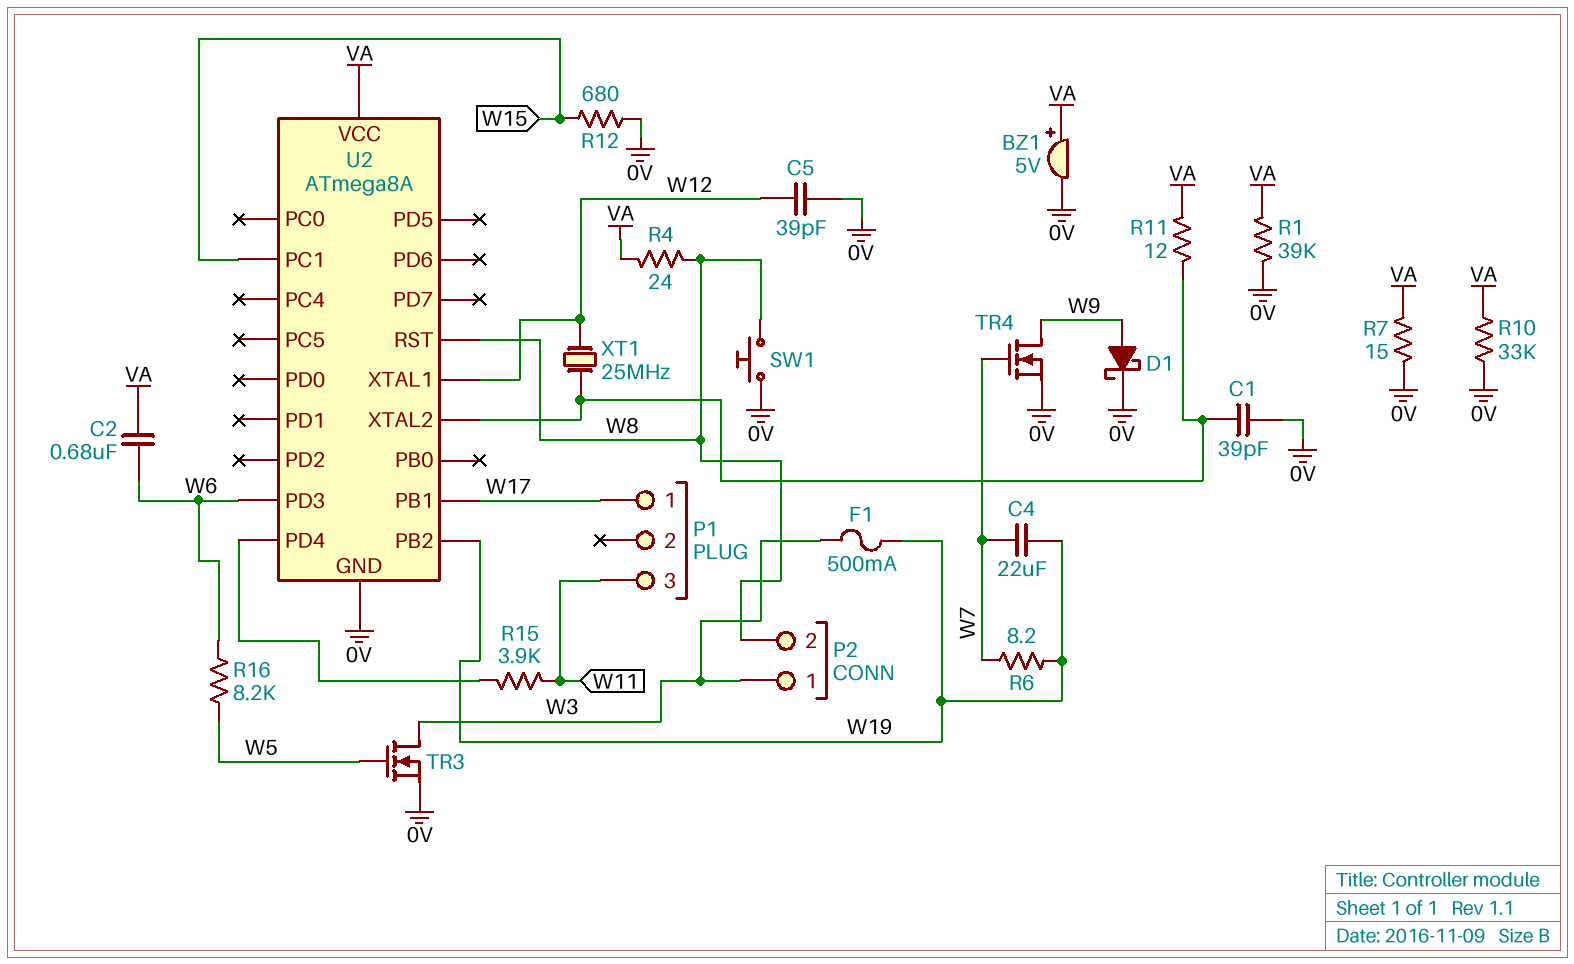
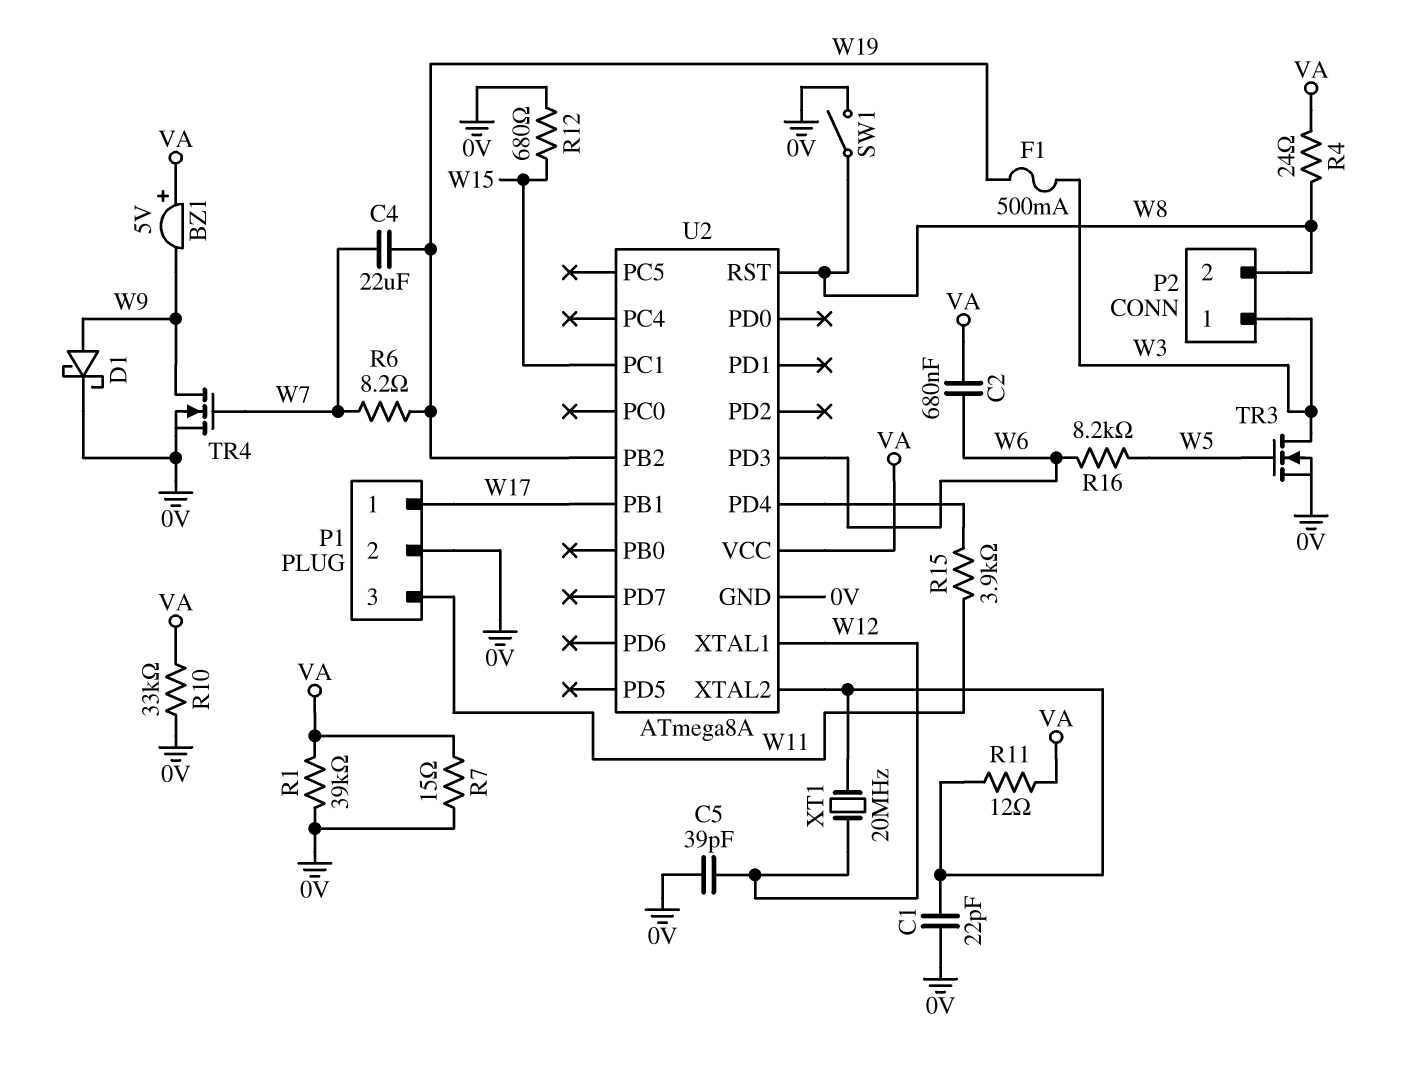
BZ1: buzzer 5V (plus VA, minus 0V) -> buzzer 5V (plus VA, minus W9)
C1: 39pF (0V, U2/XTAL2) -> 22pF (0V, U2/XTAL2)
P1 pin 2: none -> 0V
SW1: button (0V, W8) -> switch (0V, W8)
XT1: 25MHz (U2/XTAL2, W12) -> 20MHz (U2/XTAL2, W12)

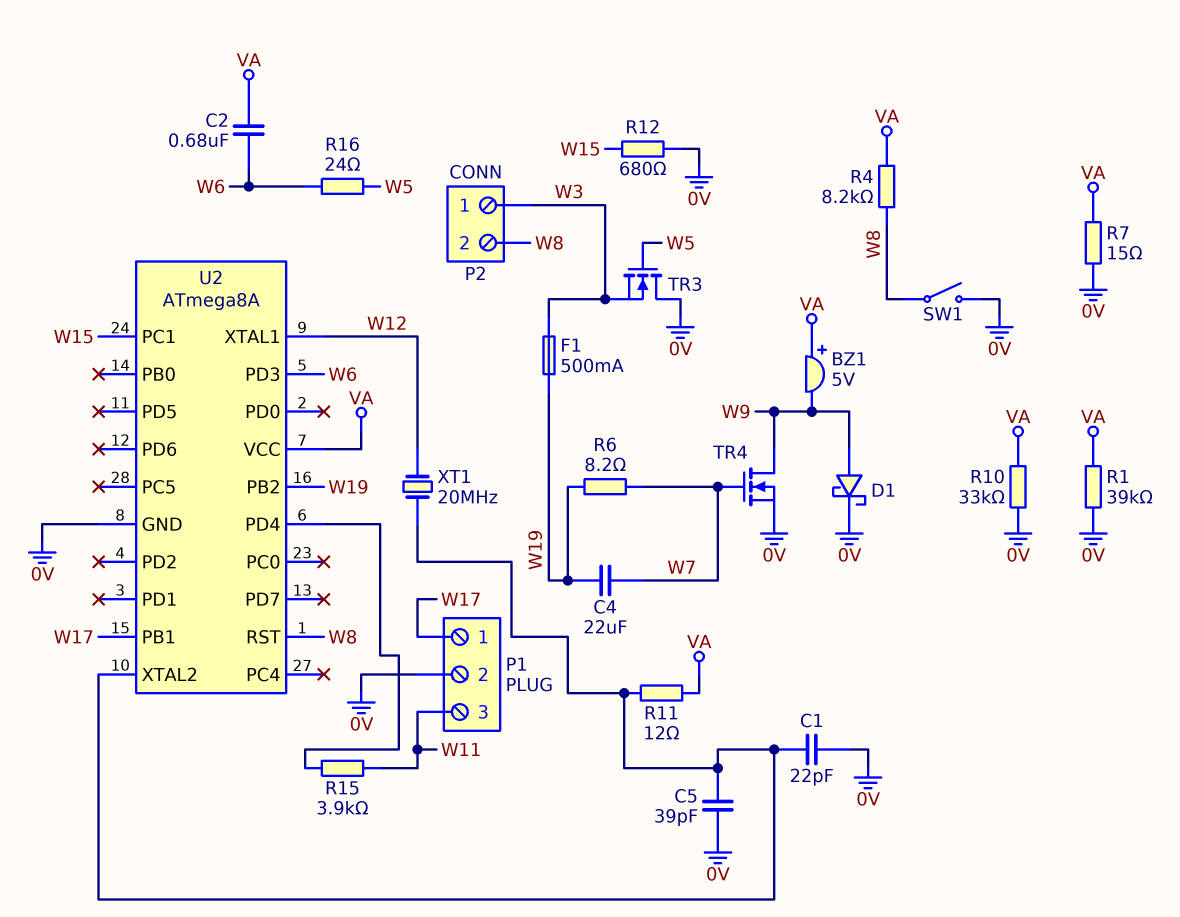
C5: 39pF (0V, W12) -> 39pF (0V, U2/XTAL2)
R4: 24 (VA, W8) -> 8.2k (VA, W8)
R16: 8.2k (W5, W6) -> 24 (W5, W6)
TR3: NMOS (G W5, D W3, S 0V) -> NMOS (G W5, D 0V, S W3)

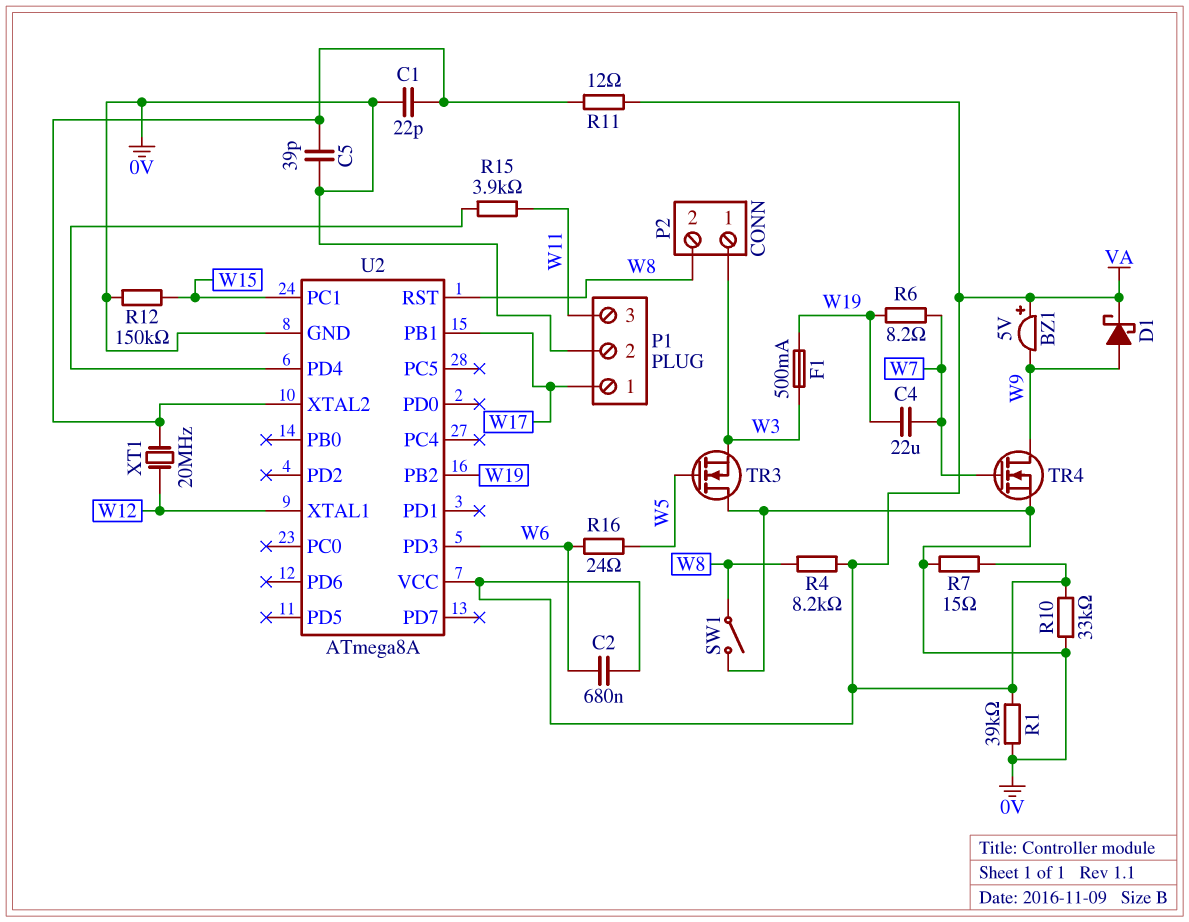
D1: schottky (A W9, K 0V) -> schottky (A W9, K VA)
R12: 680 (0V, W15) -> 150k (0V, W15)

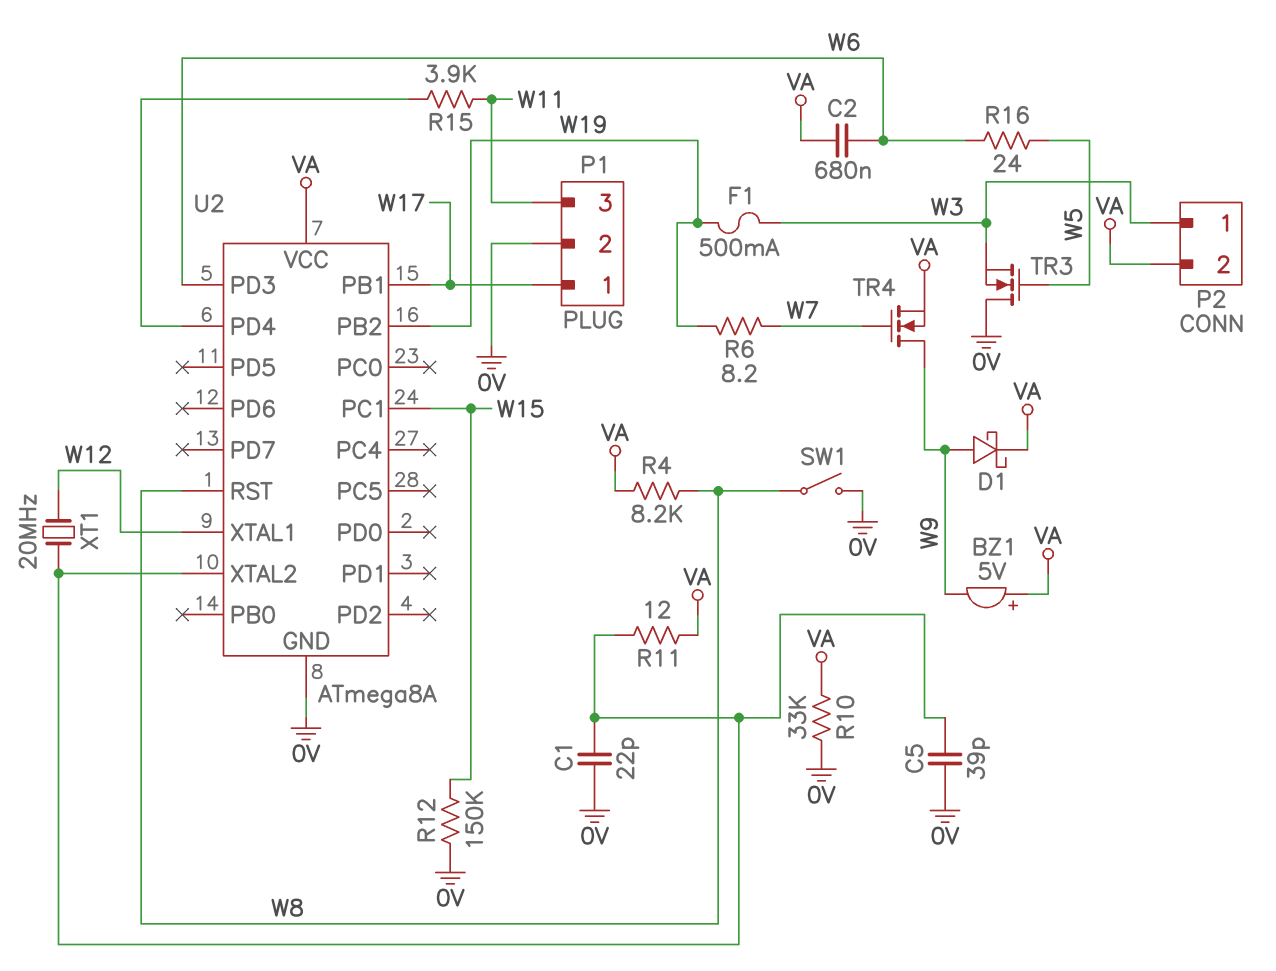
C4: 22uF (W7, W19) -> none
P2 pin 2: W8 -> VA
R1: 39k (0V, VA) -> none
R7: 15 (0V, VA) -> none
TR4: NMOS (G W7, D W9, S 0V) -> NMOS (G W7, D W9, S VA)

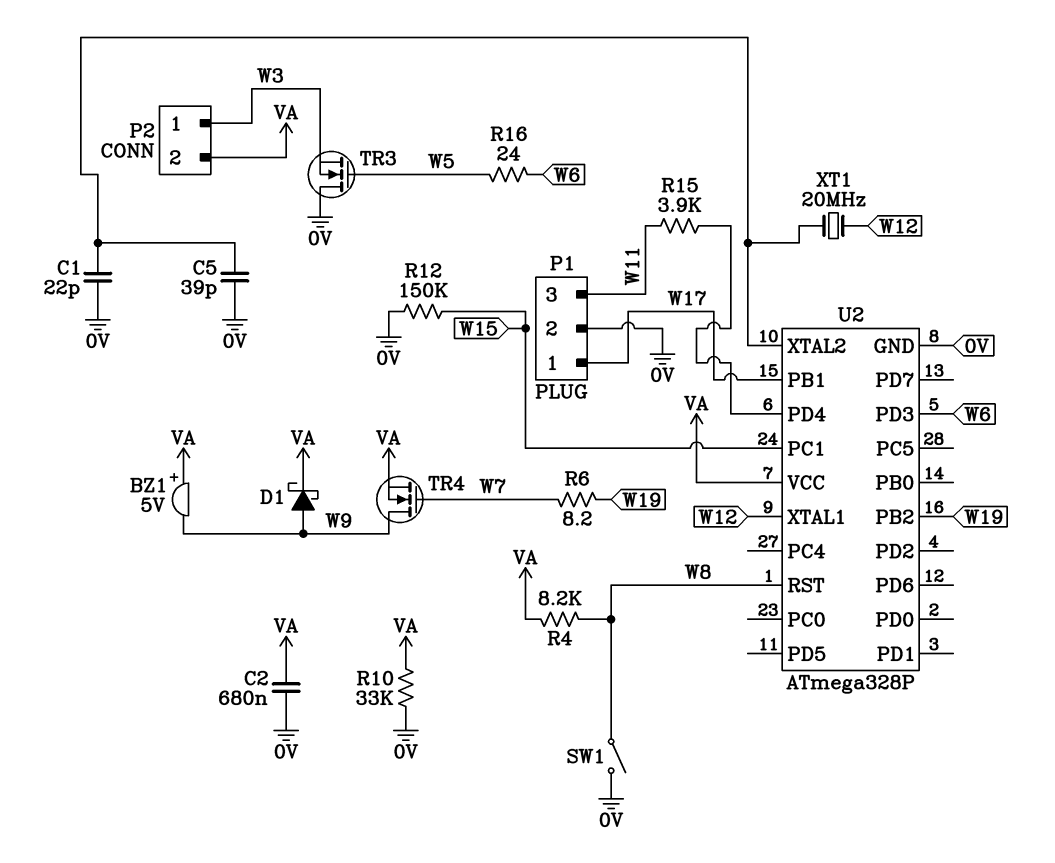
C2: 680nF (VA, W6) -> 680nF (0V, VA)
F1: 500mA (W3, W19) -> none
R11: 12 (U2/XTAL2, VA) -> none
U2: ATmega8A -> ATmega328P

